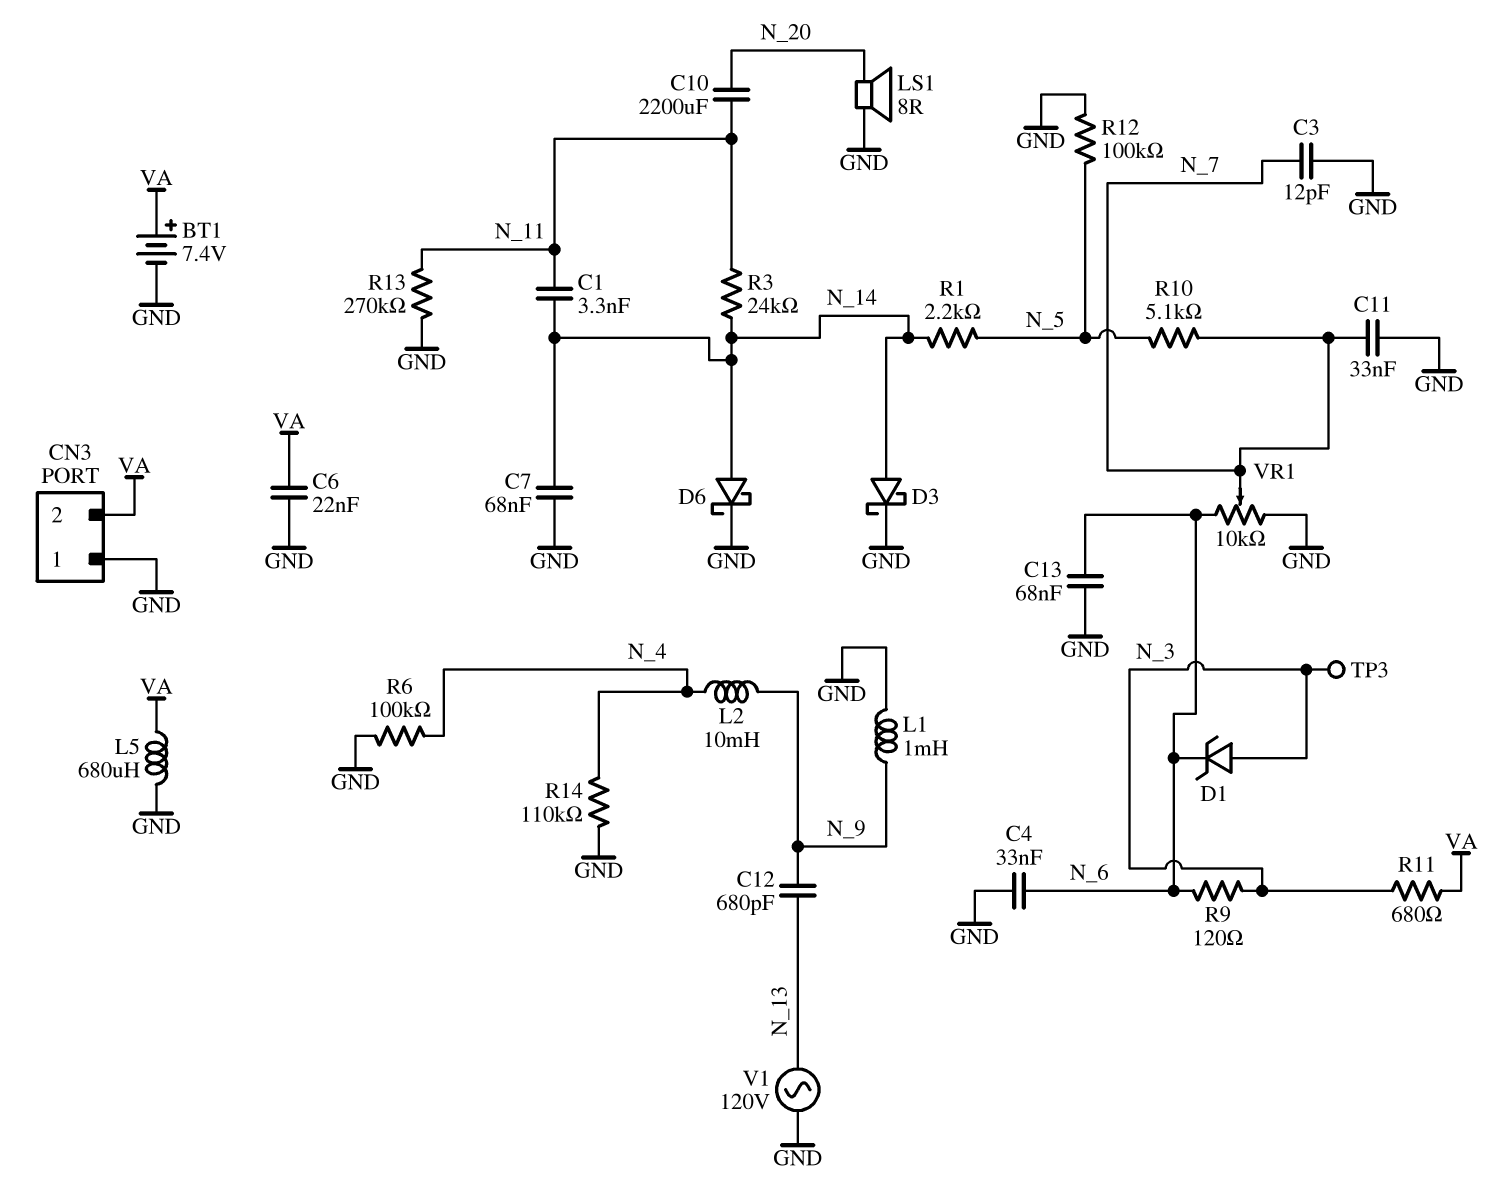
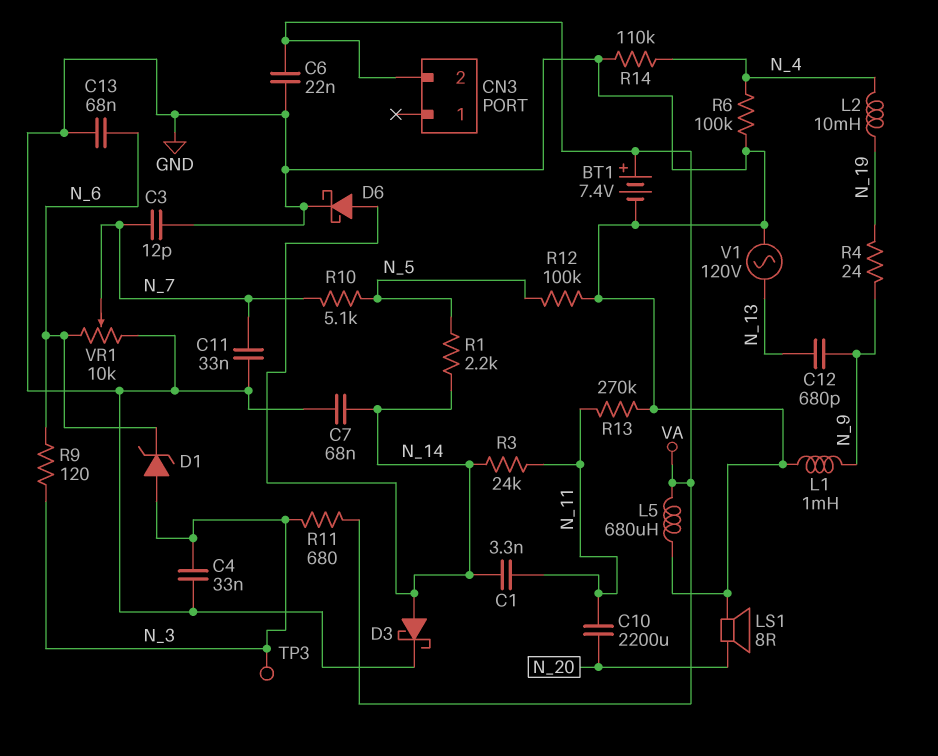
C4: 33nF (GND, N_6) -> 33nF (GND, N_3)
CN3 pin 1: GND -> none
L2: 10mH (N_4, N_9) -> 10mH (N_4, N_19)
R4: none -> 24 (N_9, N_19)

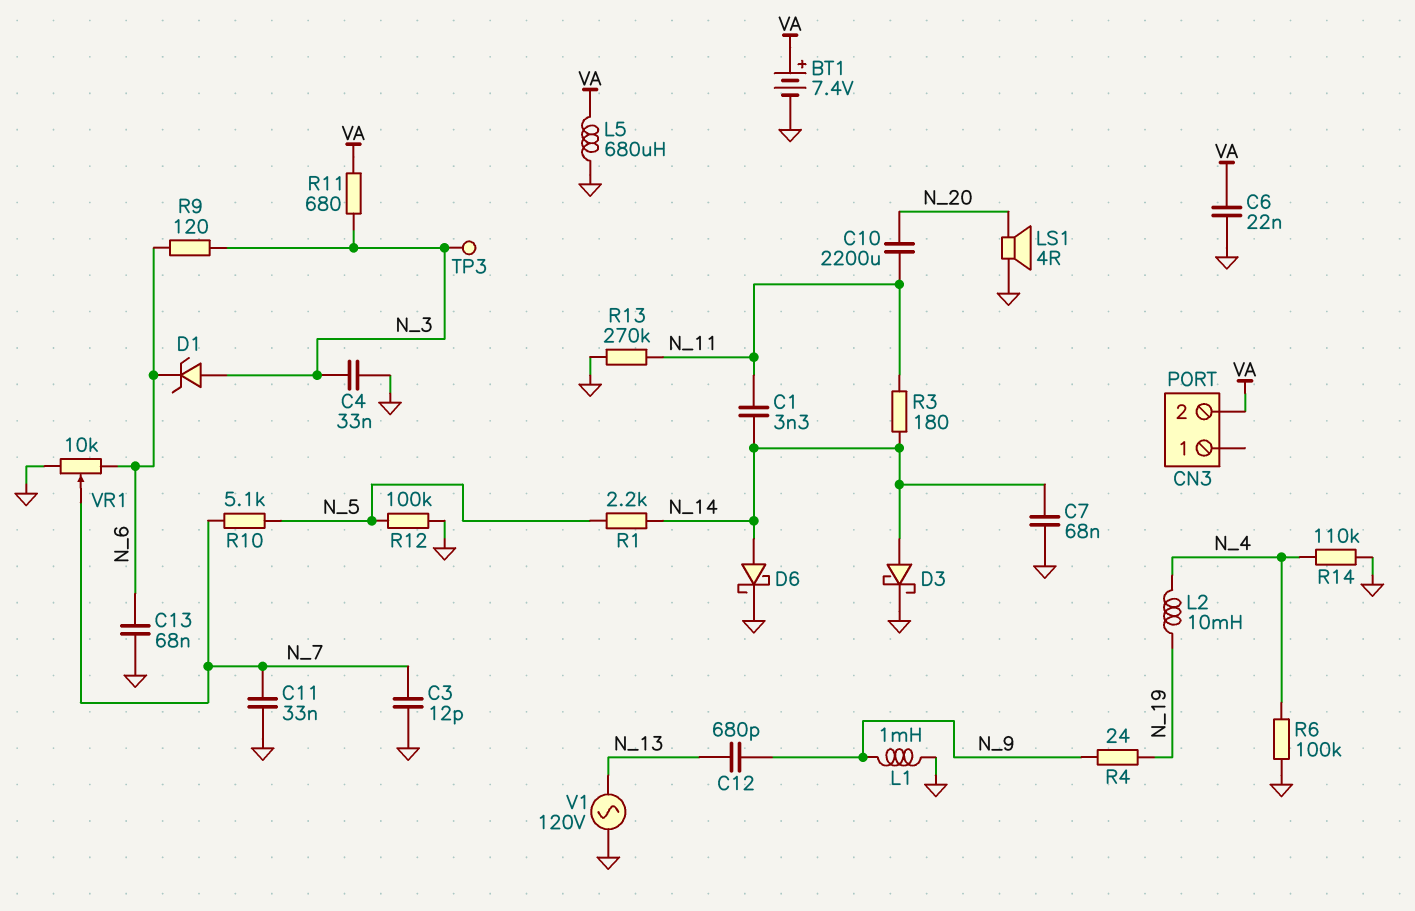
LS1: speaker 8R (GND, N_20) -> speaker 4R (GND, N_20)
R3: 24k (N_11, N_14) -> 180 (N_11, N_14)

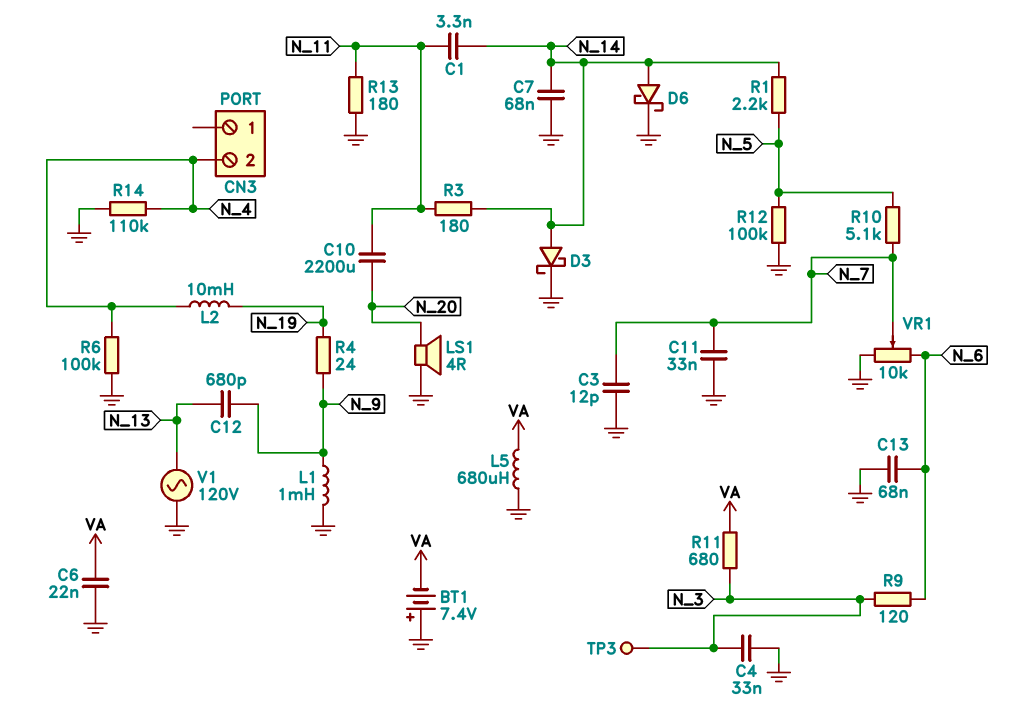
BT1: 7.4V (plus VA, minus GND) -> 7.4V (plus GND, minus VA)
CN3 pin 2: VA -> N_4
D1: zener (A N_3, K N_6) -> none
R13: 270k (GND, N_11) -> 180 (GND, N_11)

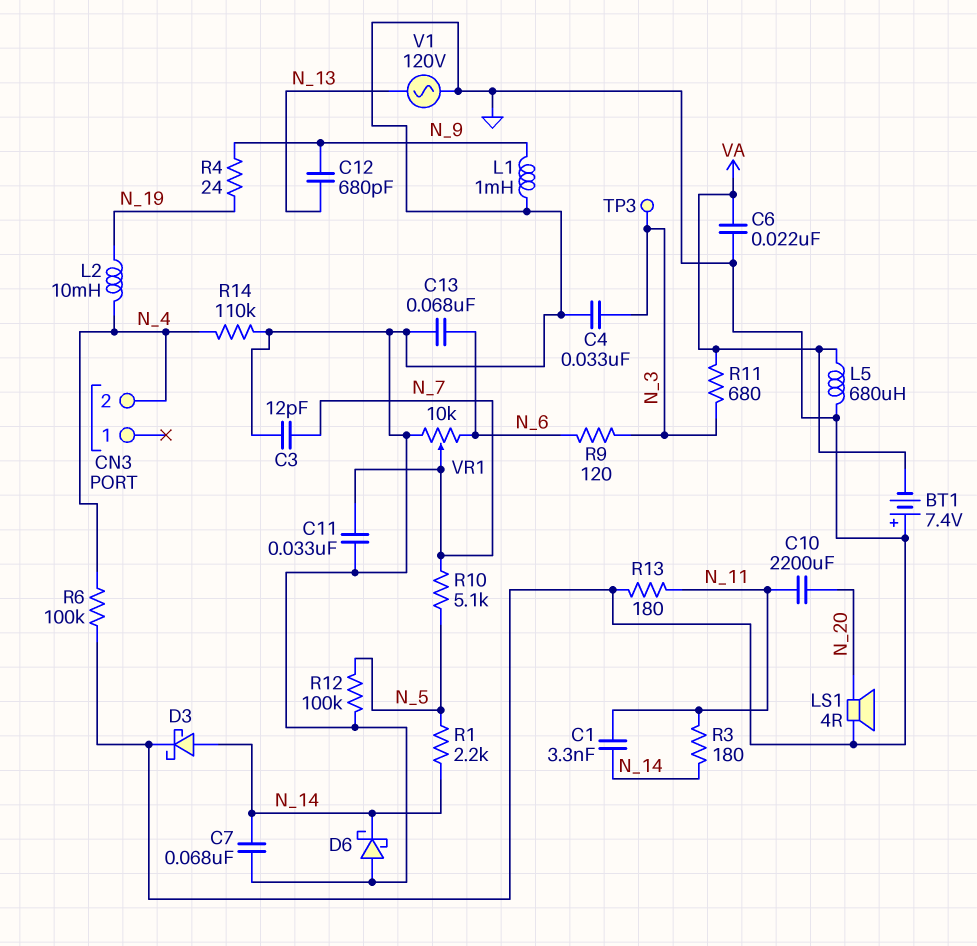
D6: schottky (A N_14, K GND) -> schottky (A GND, K N_14)

